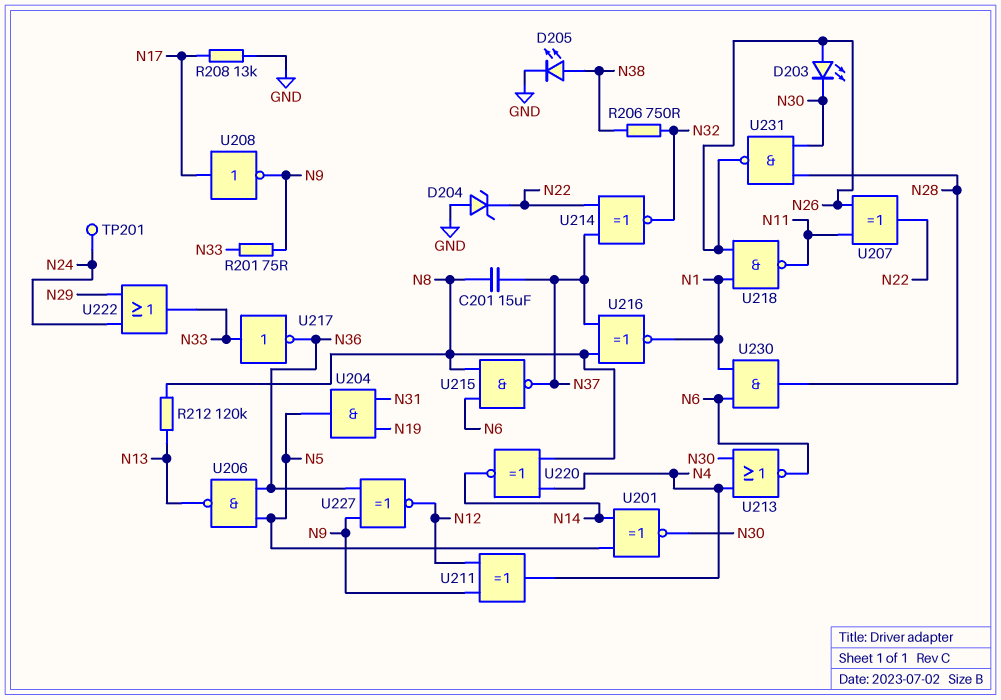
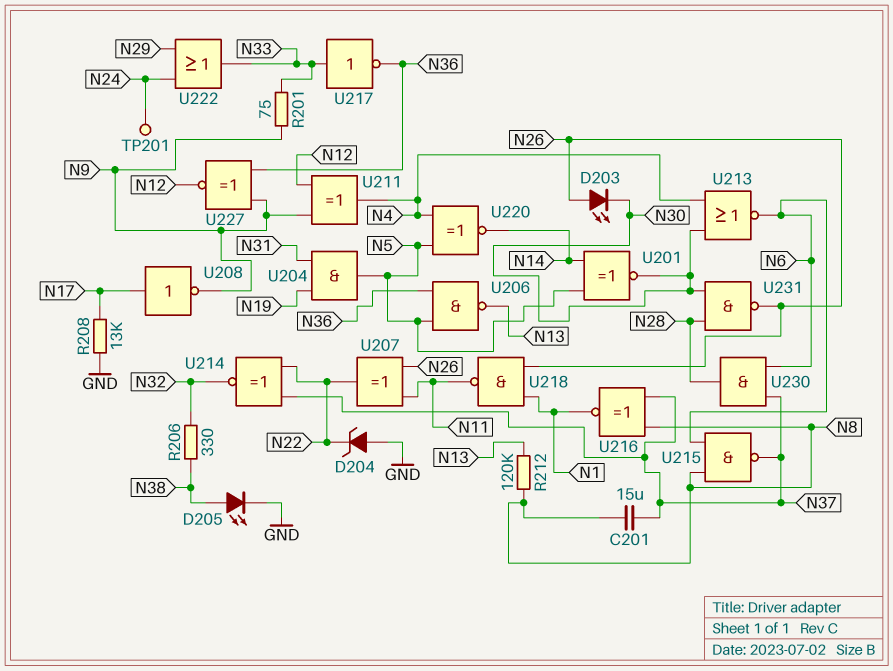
R206: 750 (N32, N38) -> 330 (N32, N38)
U220: XNOR (in N4, in N8, out N14) -> XNOR (in N4, in N5, out N14)
U230: AND (in N1, in N6, out N28) -> AND (in N6, in N37, out N28)

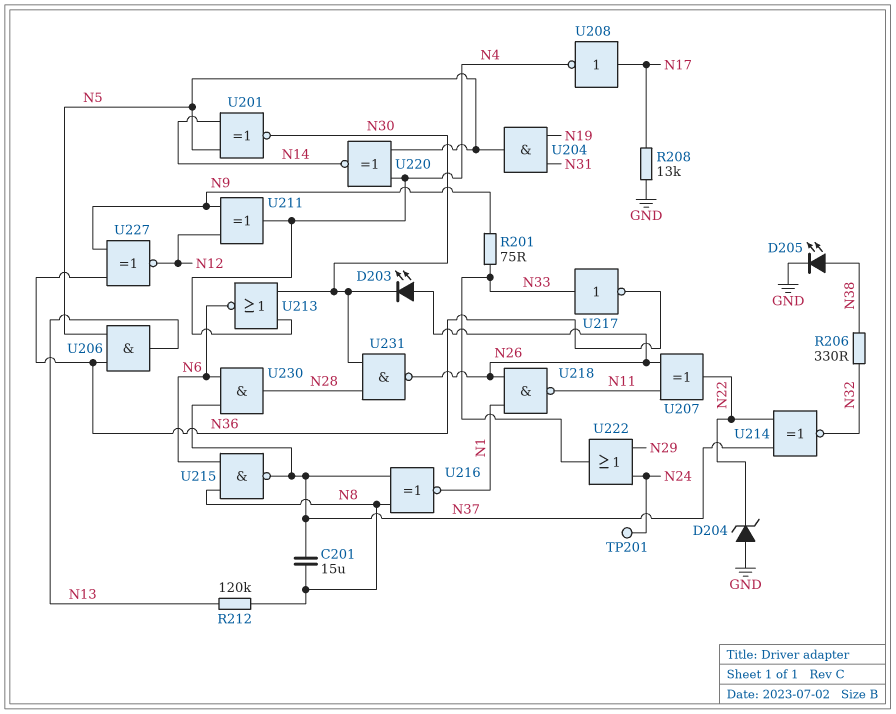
U206: NAND (in N5, in N36, out N13) -> AND (in N5, in N36, out N13)
U208: NOT (in N17, out N9) -> NOT (in N17, out N4)

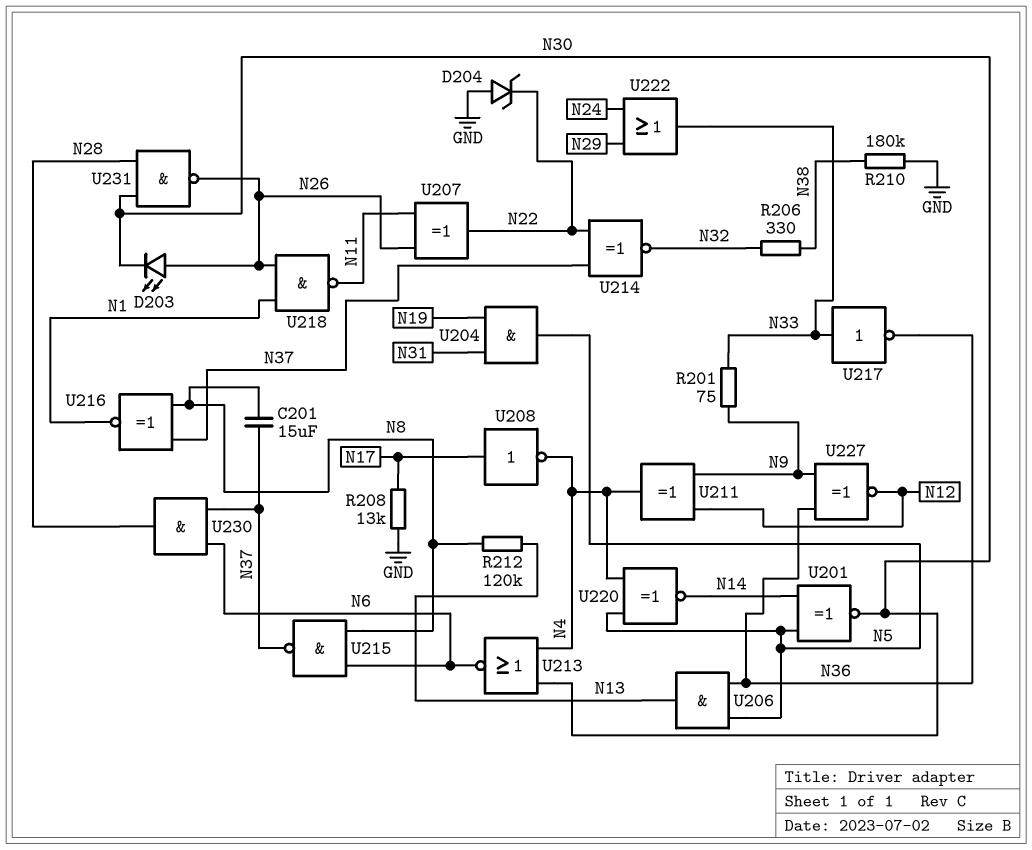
D205: LED (A N38, K GND) -> none
R210: none -> 180k (GND, N38)
TP201: test point (N24) -> none

